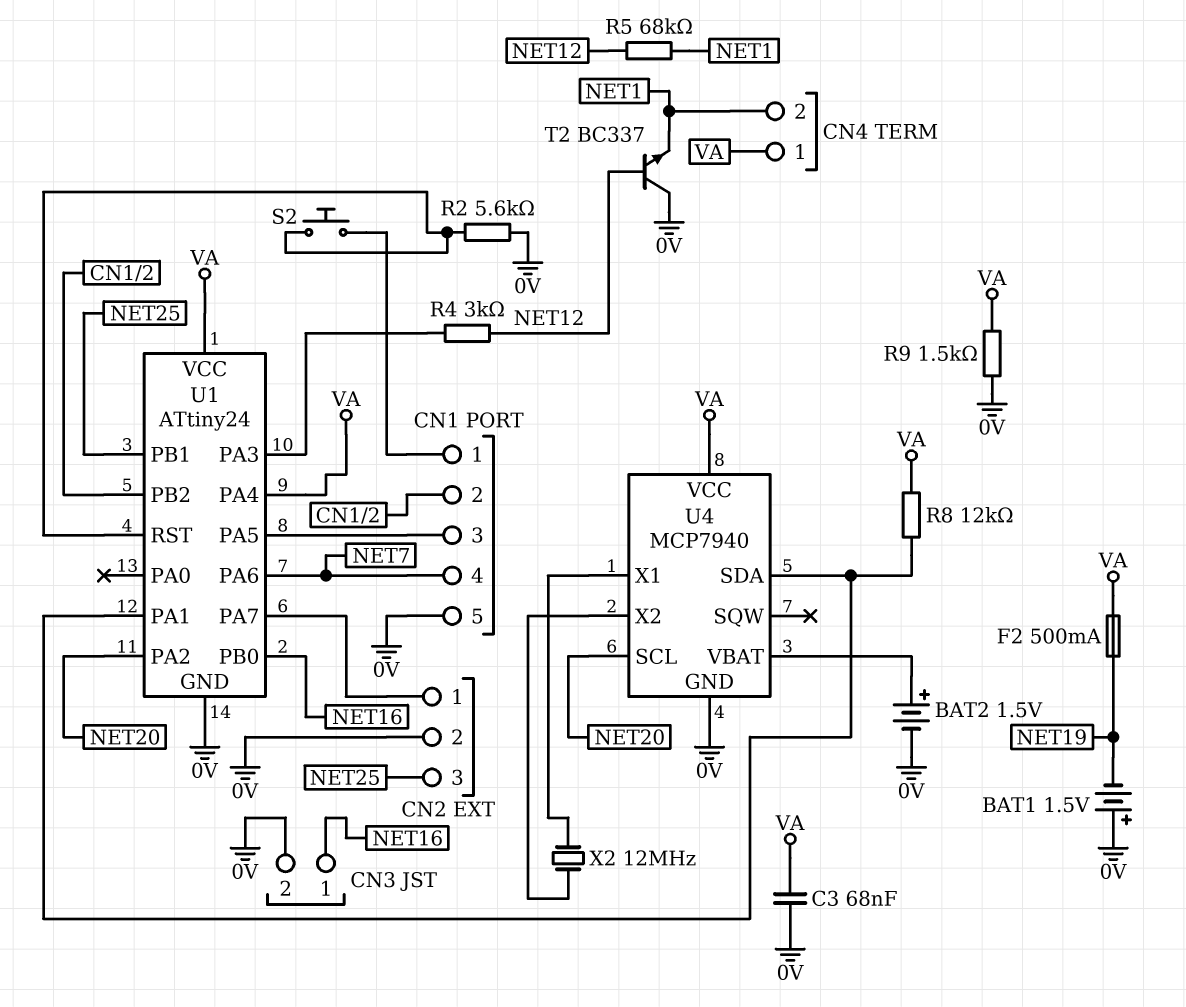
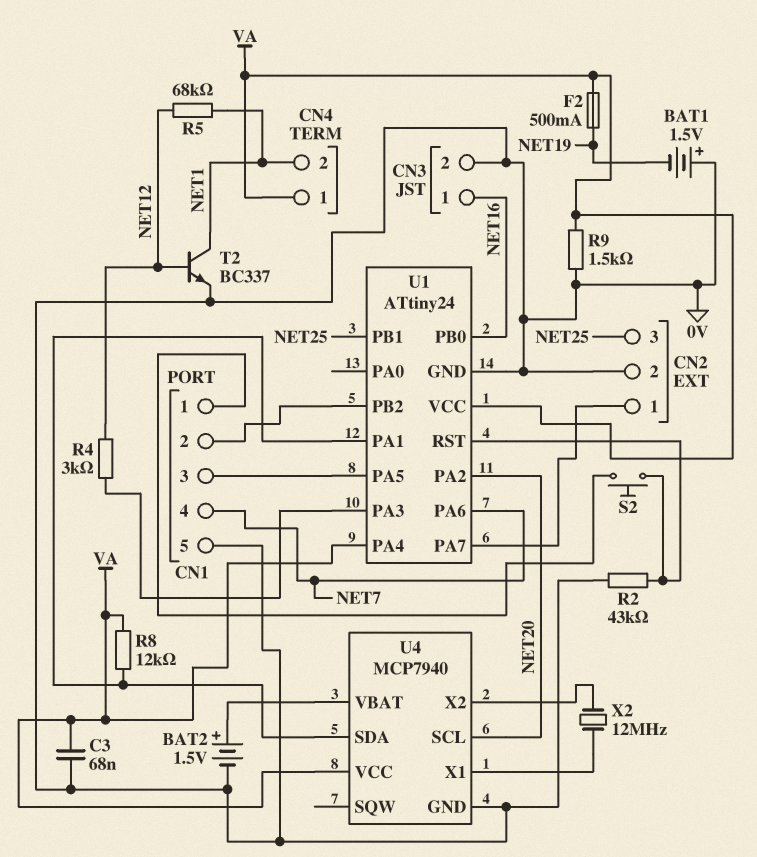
R2: 5.6k (0V, U1/RST) -> 43k (0V, U1/RST)
T2: NPN BC337 (B NET12, C 0V, E NET1) -> NPN BC337 (B NET12, C NET1, E 0V)

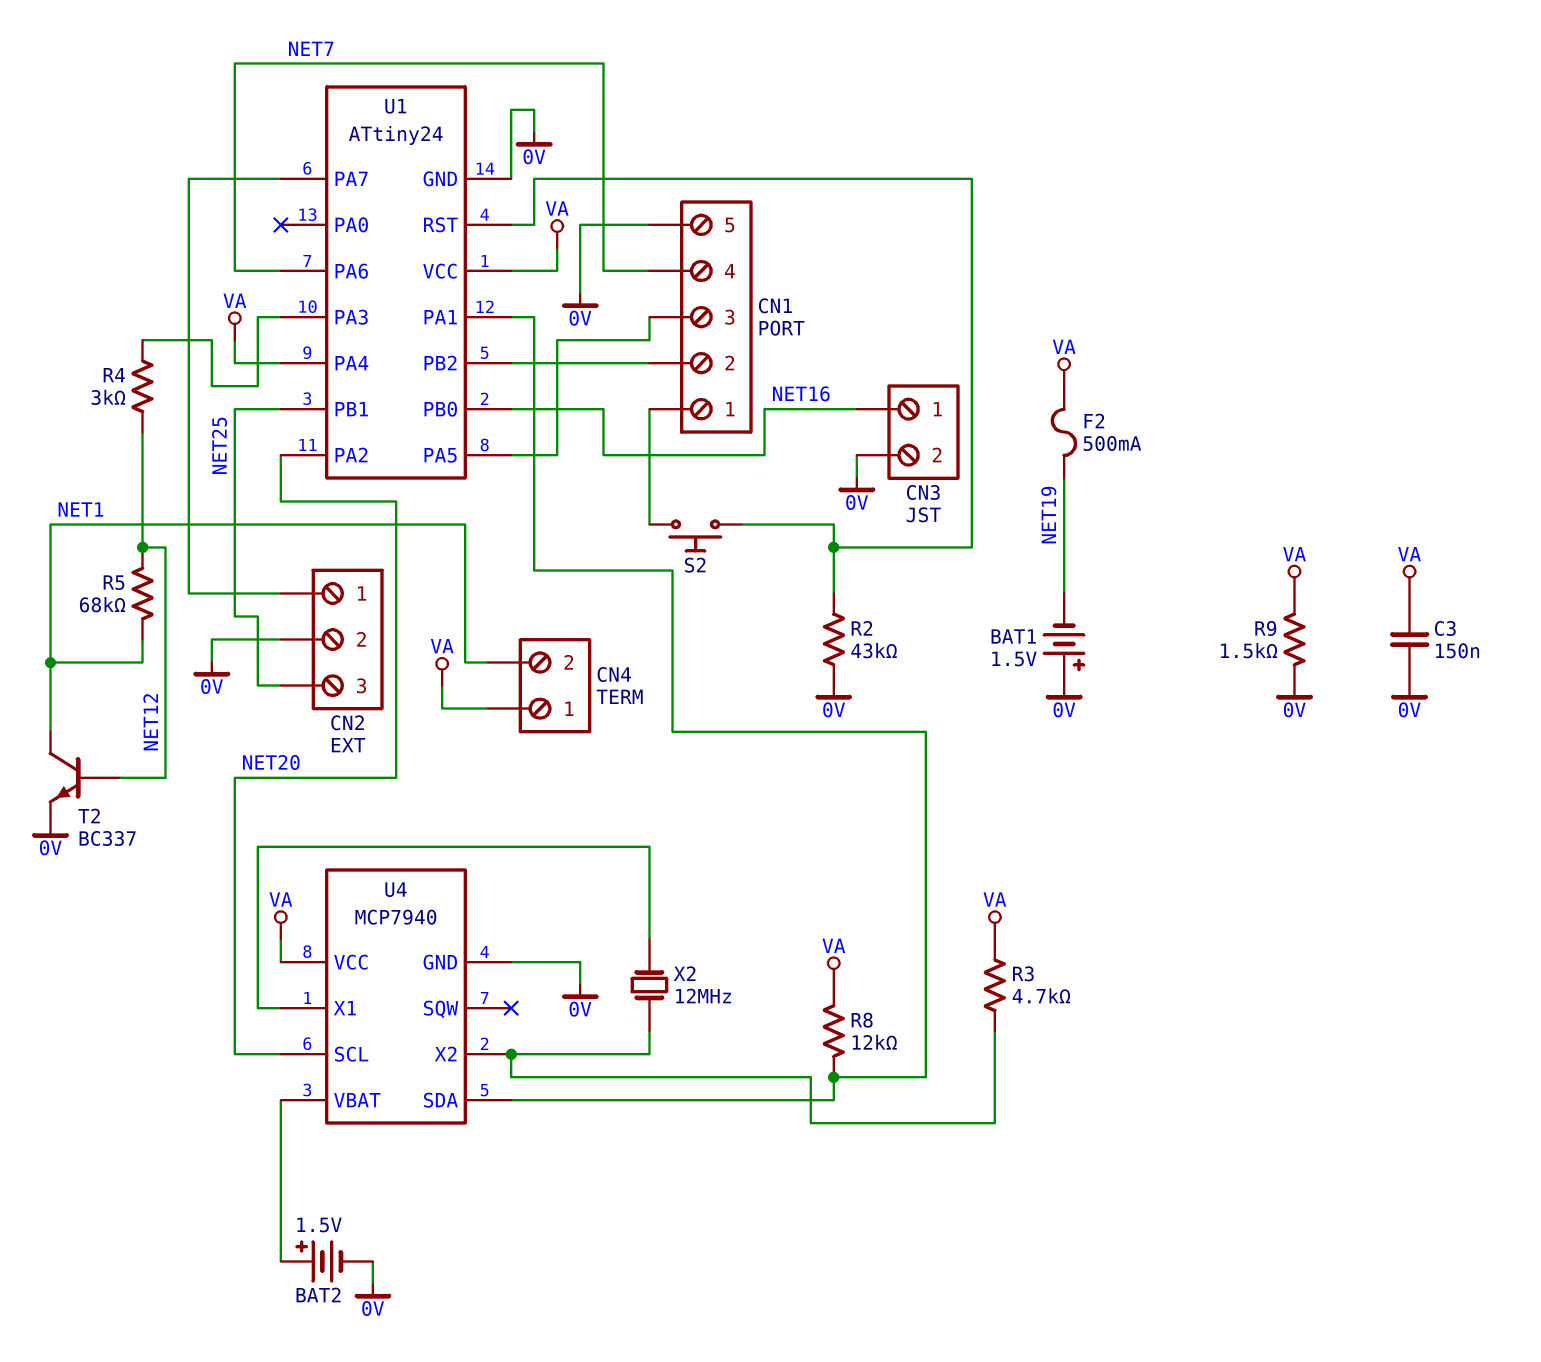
C3: 68nF (0V, VA) -> 150nF (0V, VA)
R3: none -> 4.7k (U4/X2, VA)

